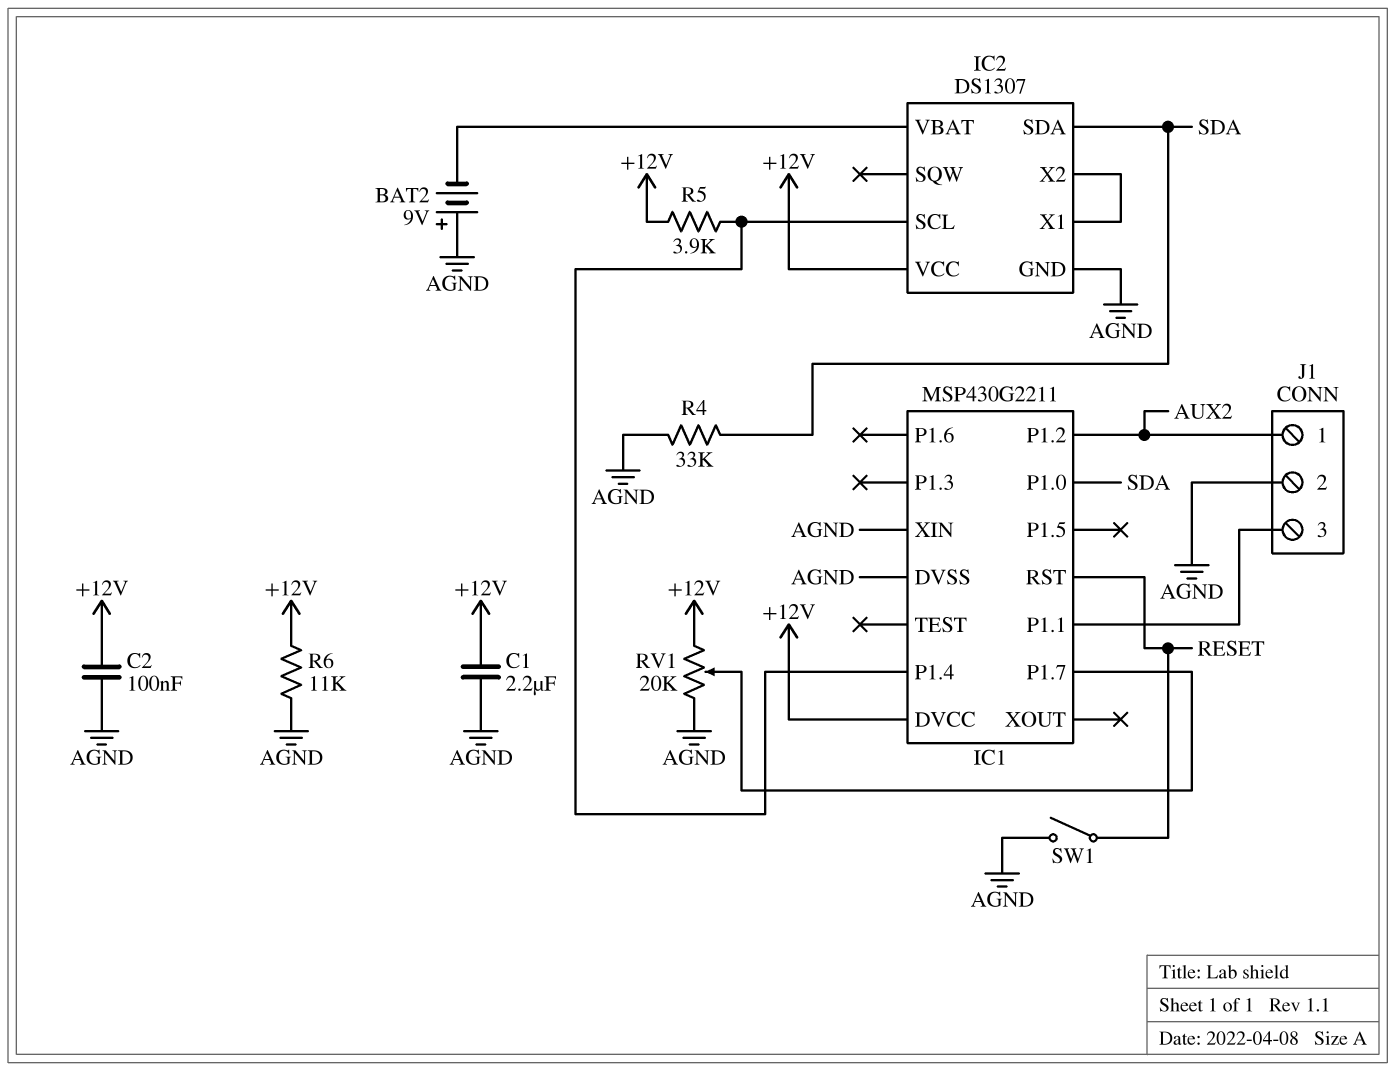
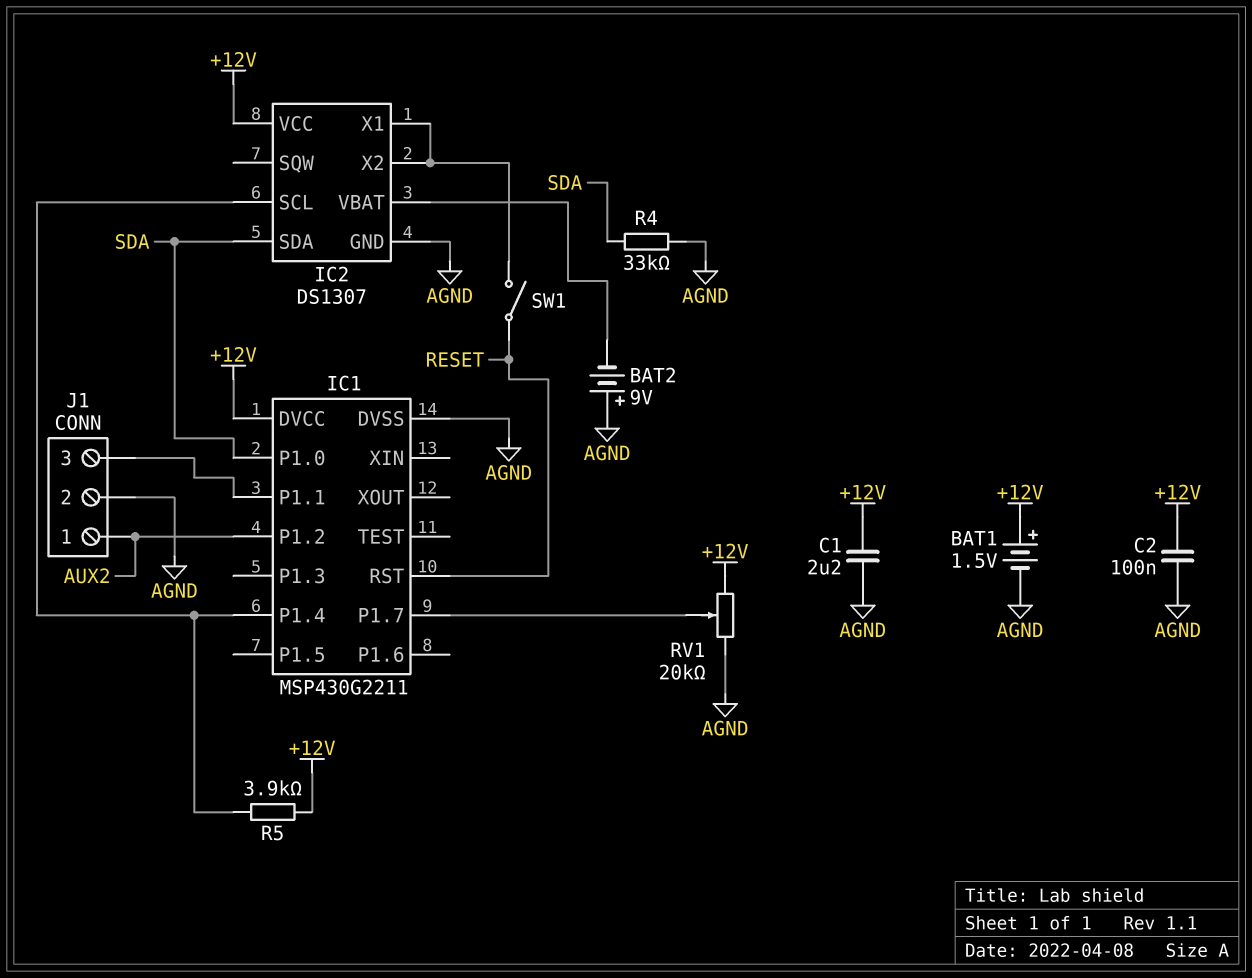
BAT1: none -> 1.5V (plus +12V, minus AGND)
IC1 pin XIN: AGND -> none
R6: 11k (+12V, AGND) -> none
SW1: switch (AGND, RESET) -> switch (IC2/X1, RESET)

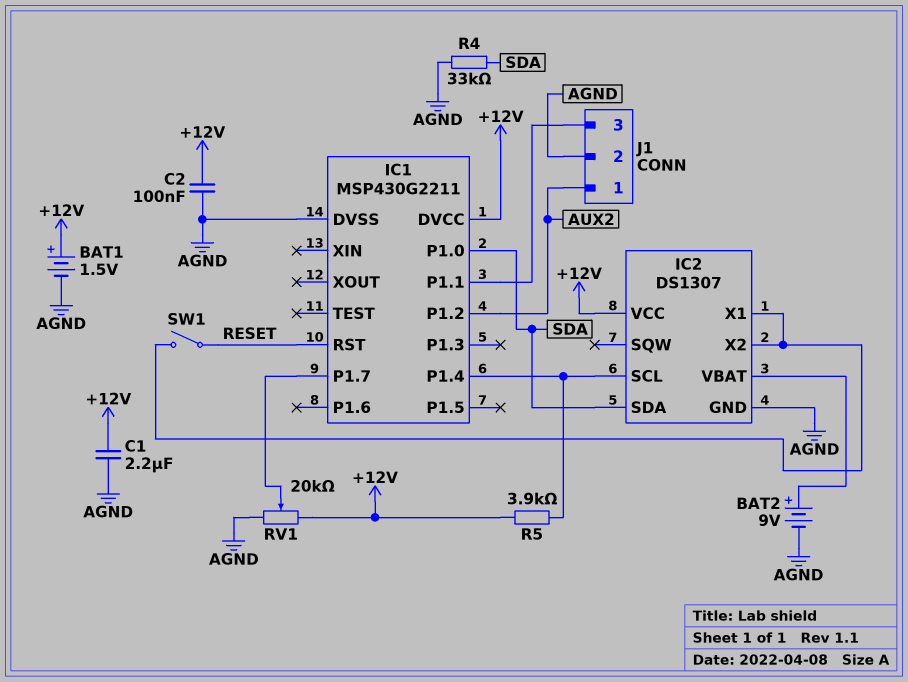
BAT2: 9V (plus AGND, minus IC2/VBAT) -> 9V (plus IC2/VBAT, minus AGND)

